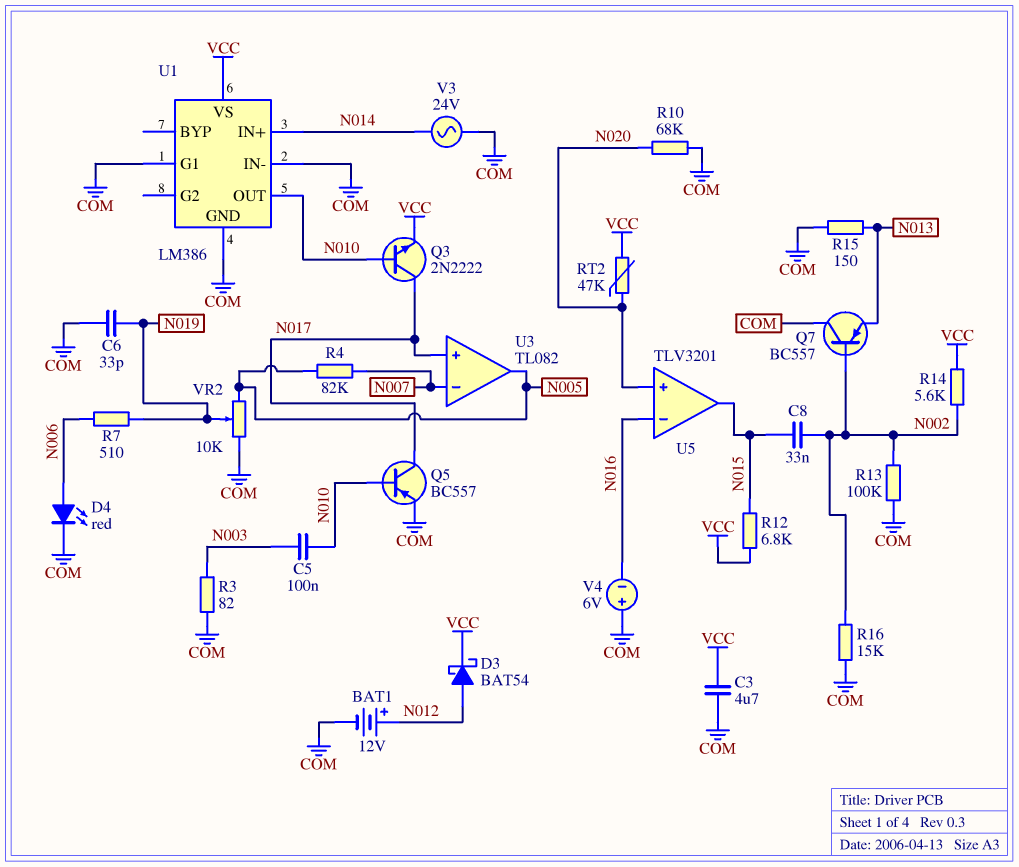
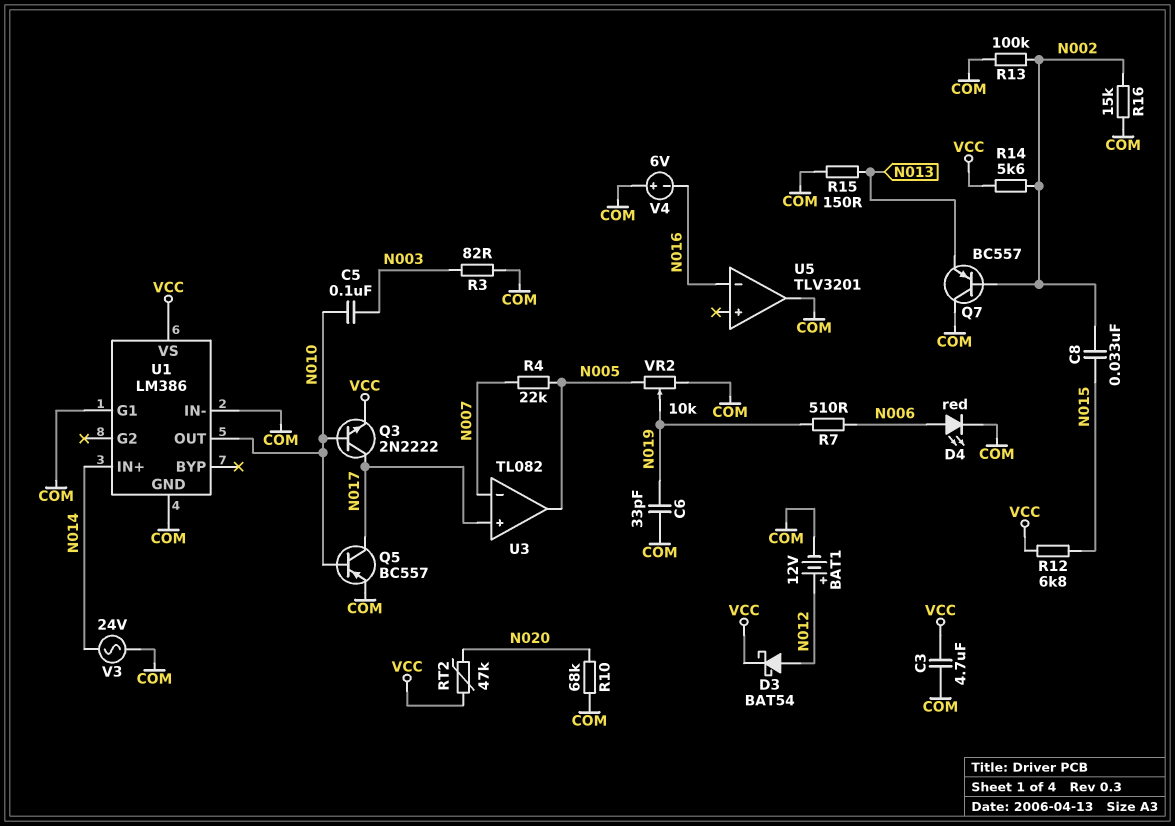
R4: 82k (N005, N007) -> 22k (N005, N007)
U5 pin in+: N020 -> none
U5 pin out: N015 -> COM

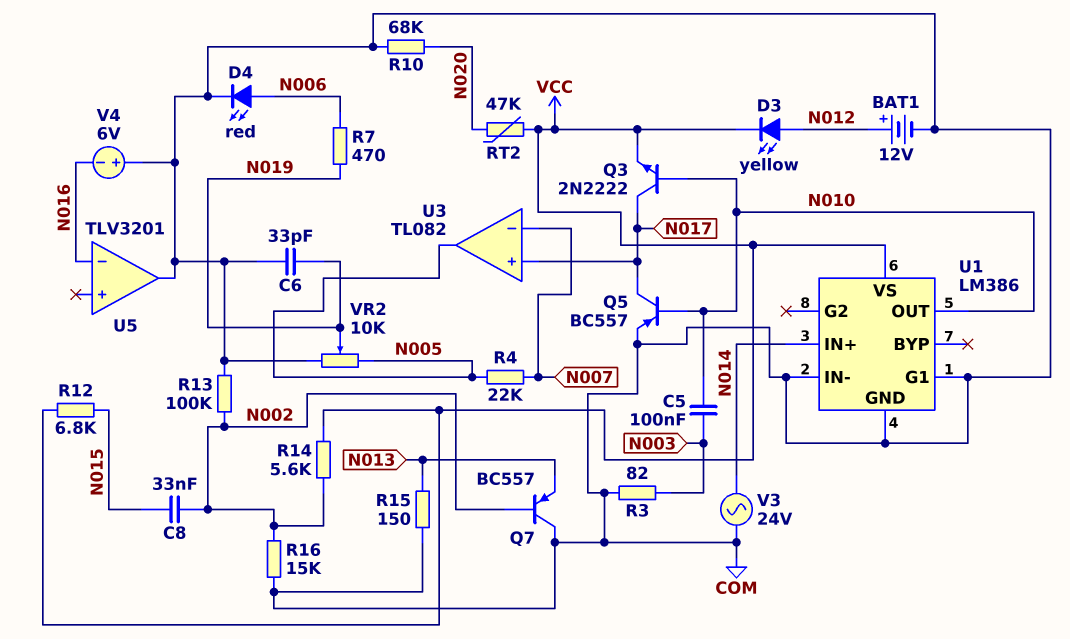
C3: 4.7uF (COM, VCC) -> none
D3: schottky BAT54 (A N012, K VCC) -> LED yellow (A N012, K VCC)
R7: 510 (N006, N019) -> 470 (N006, N019)

